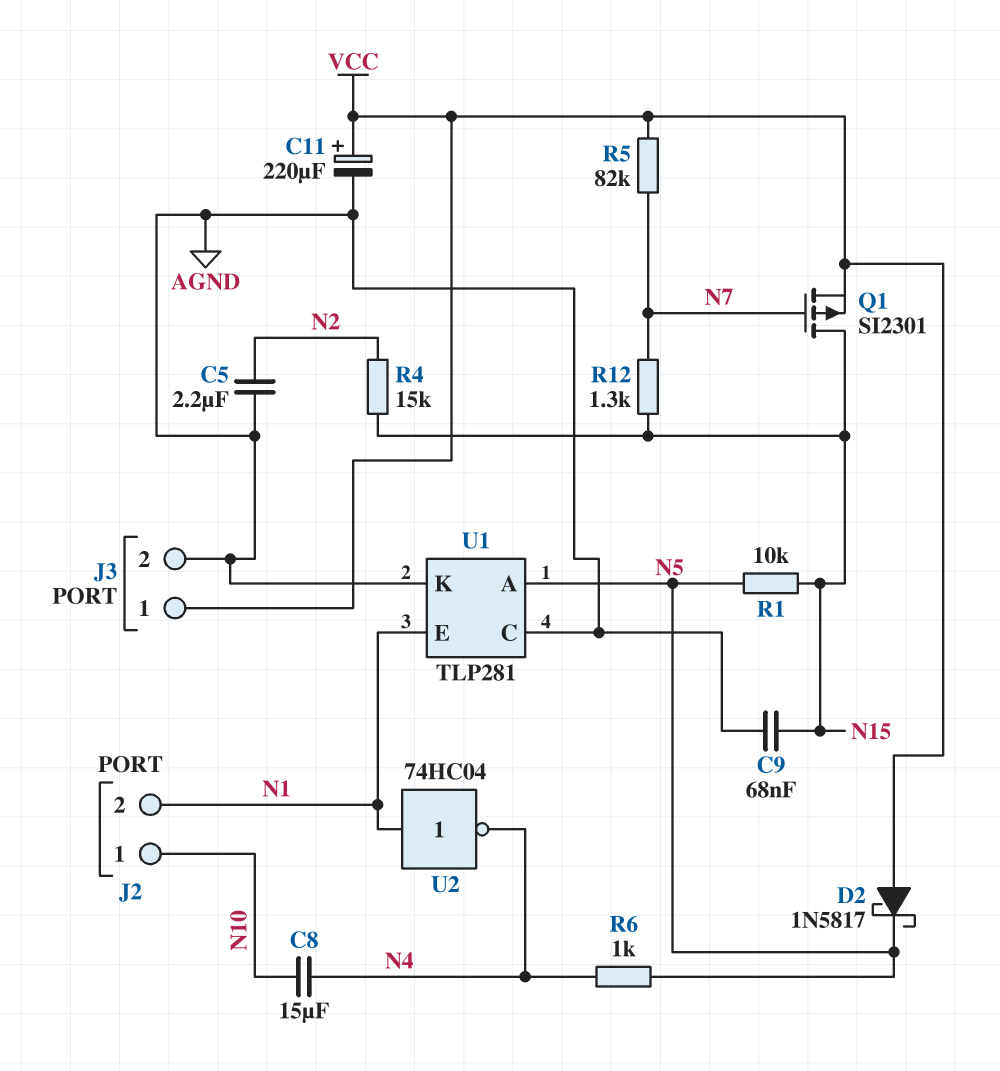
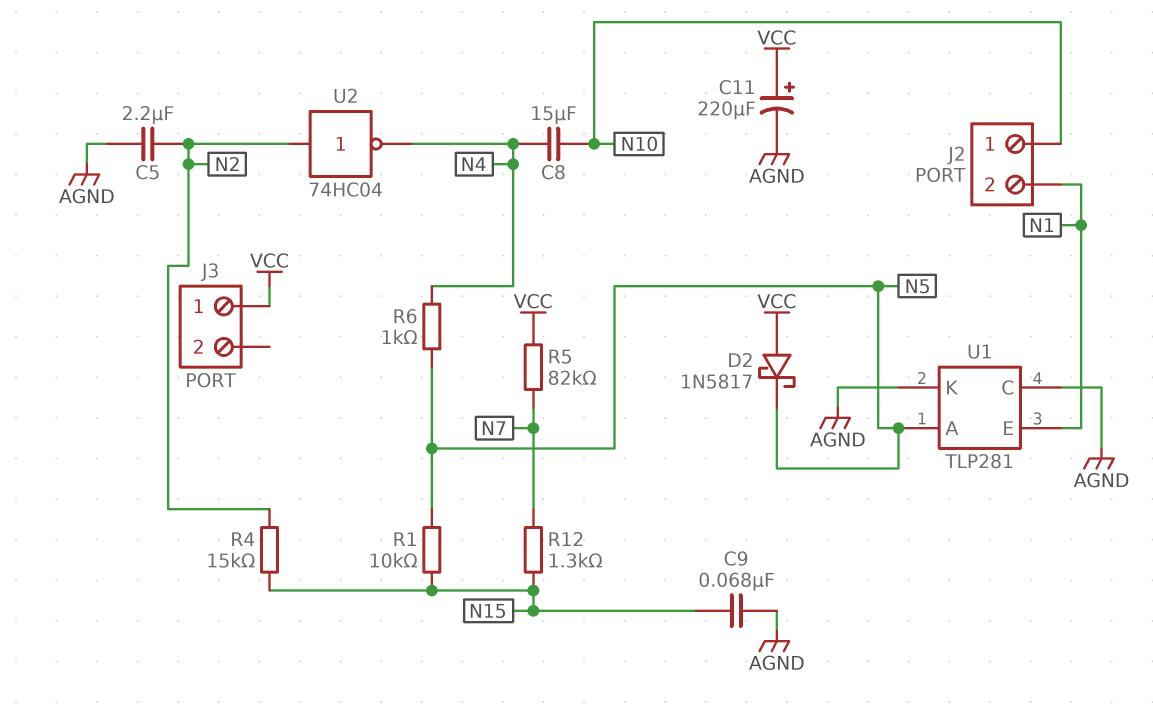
J3 pin 2: AGND -> none
Q1: PMOS SI2301 (G N7, D N15, S VCC) -> none
U2: NOT 74HC04 (in N1, out N4) -> NOT 74HC04 (in N2, out N4)

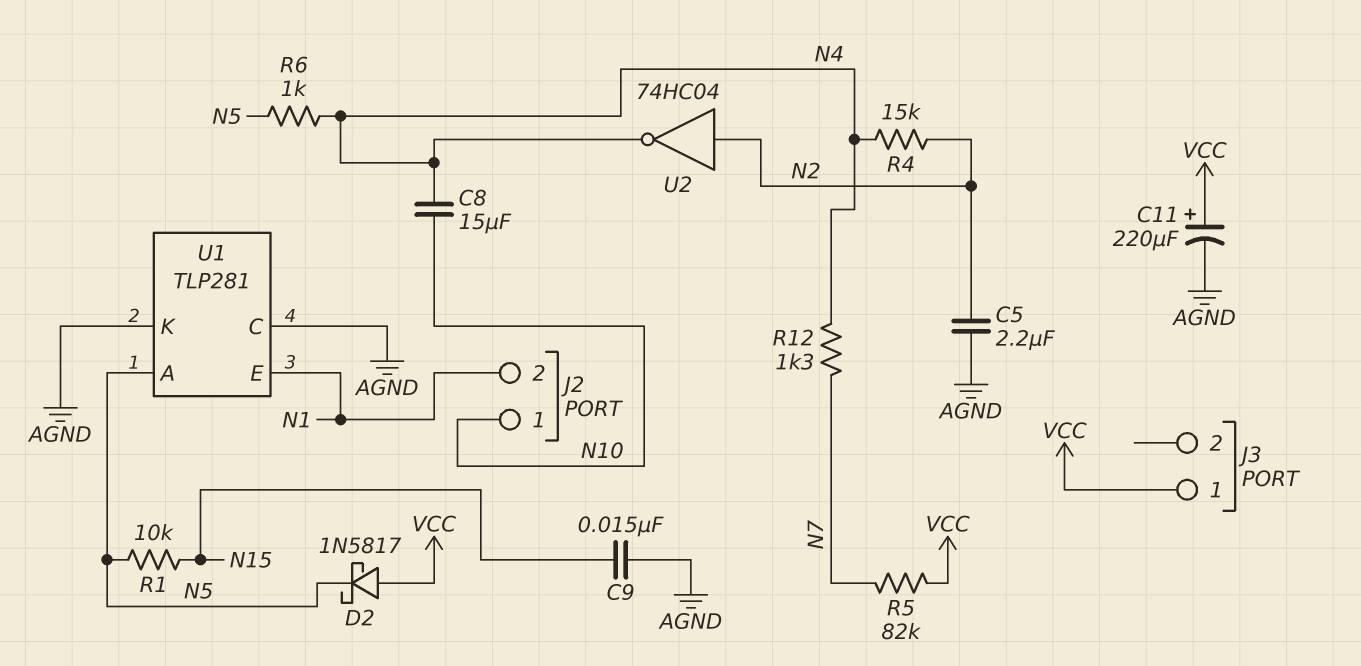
C9: 68nF (AGND, N15) -> 15nF (AGND, N15)
R4: 15k (N2, N15) -> 15k (N2, N4)
R12: 1.3k (N7, N15) -> 1.3k (N4, N7)

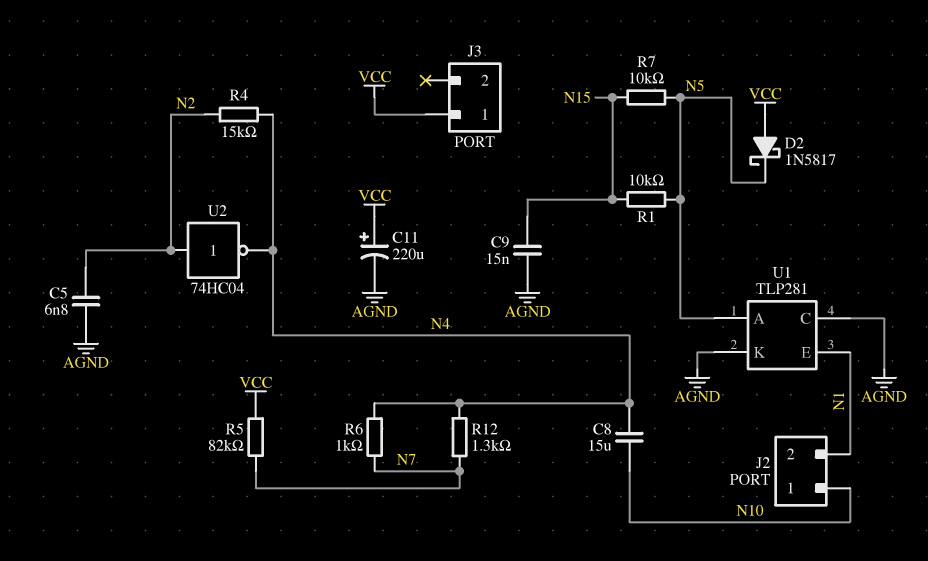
C5: 2.2uF (AGND, N2) -> 6.8nF (AGND, N2)
R6: 1k (N4, N5) -> 1k (N4, N7)
R7: none -> 10k (N5, N15)

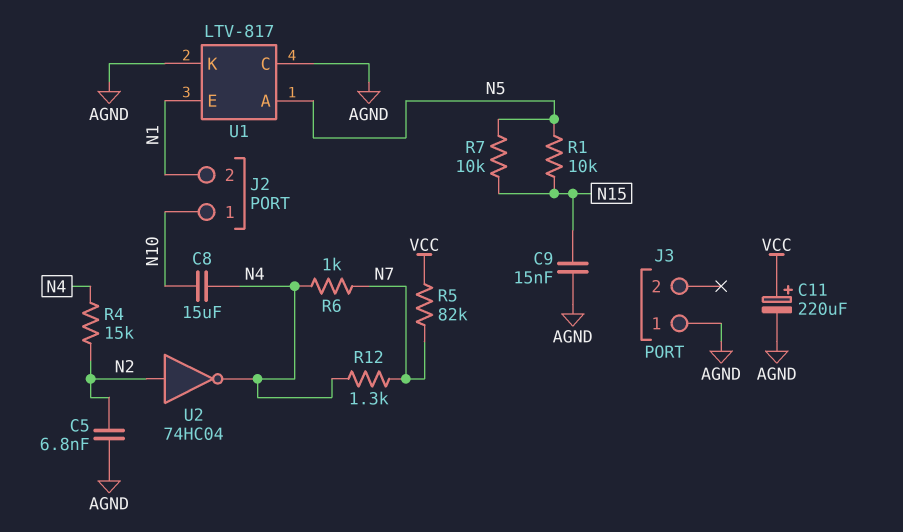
D2: schottky 1N5817 (A VCC, K N5) -> none
J3 pin 1: VCC -> AGND
U1: TLP281 -> LTV-817

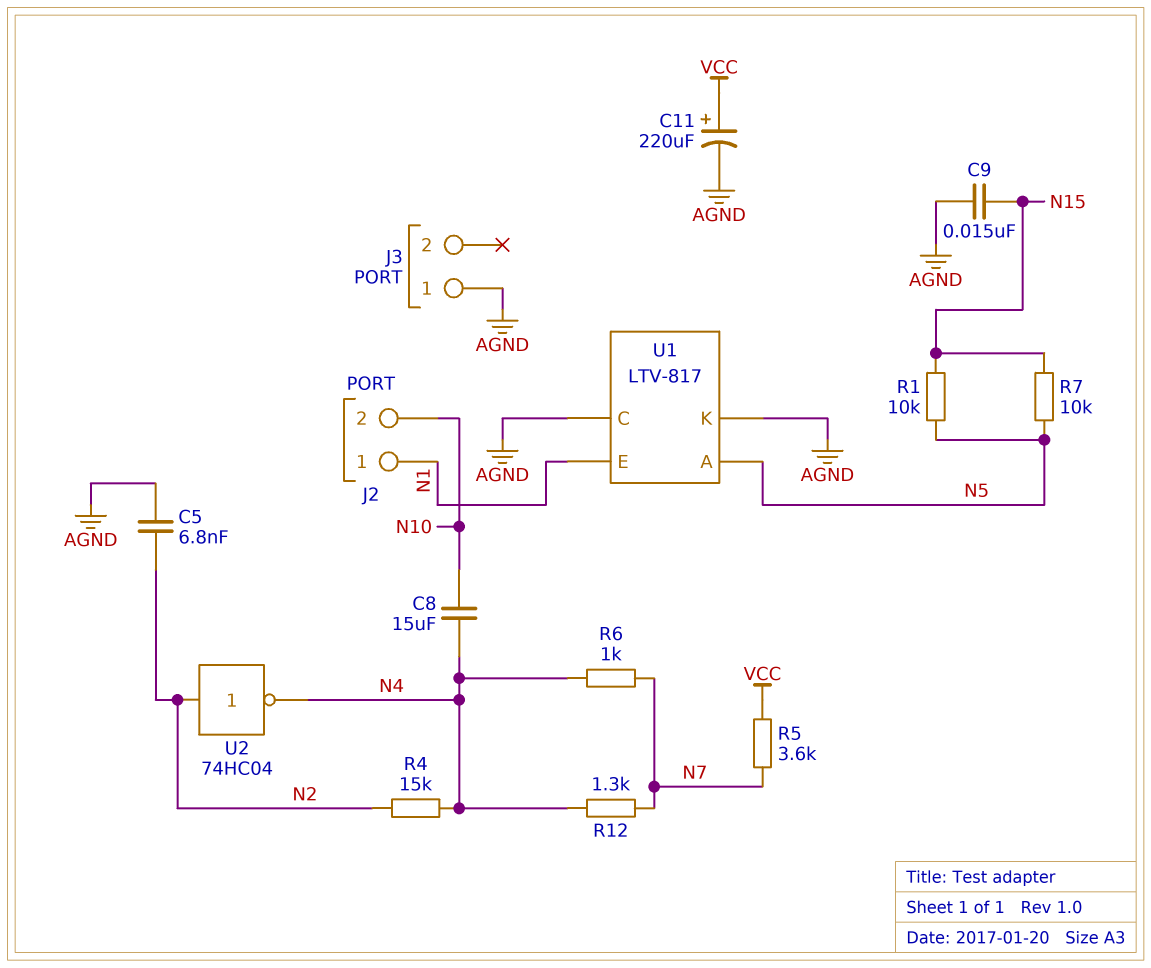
J2 pin 1: N10 -> N1
J2 pin 2: N1 -> N10
R5: 82k (N7, VCC) -> 3.6k (N7, VCC)

